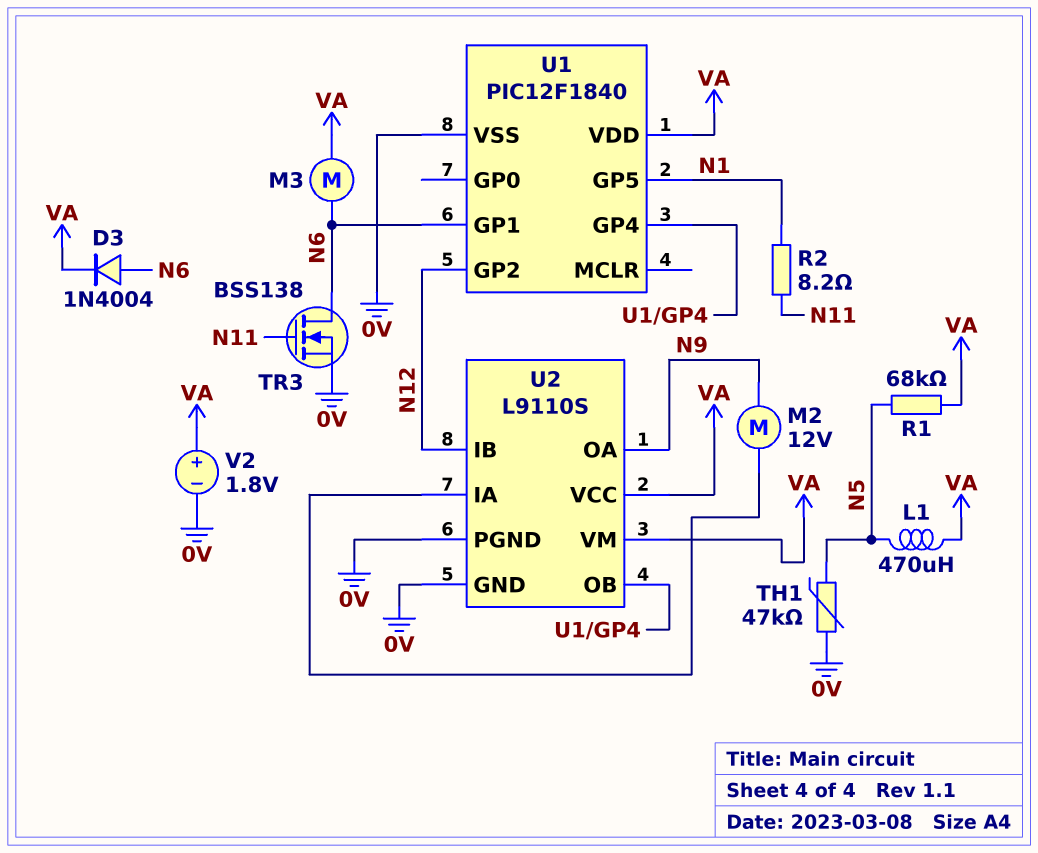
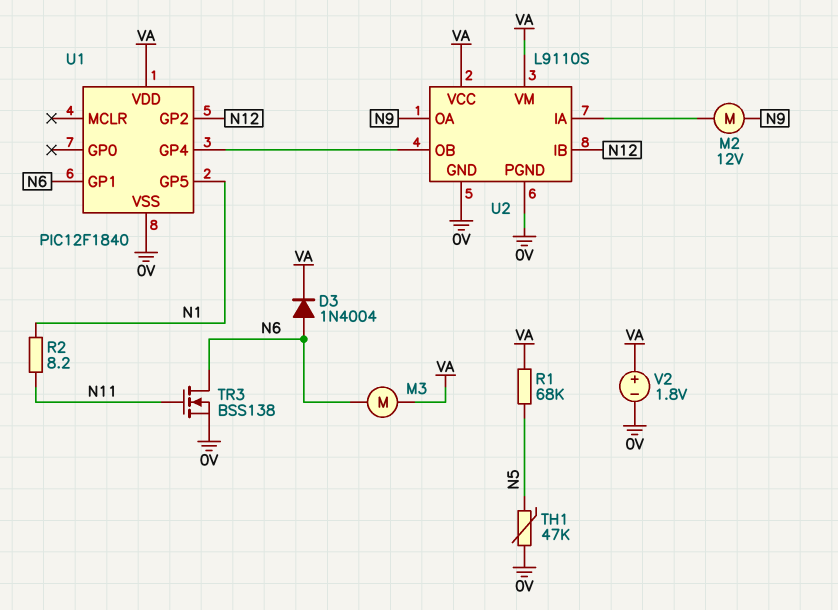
L1: 470uH (N5, VA) -> none

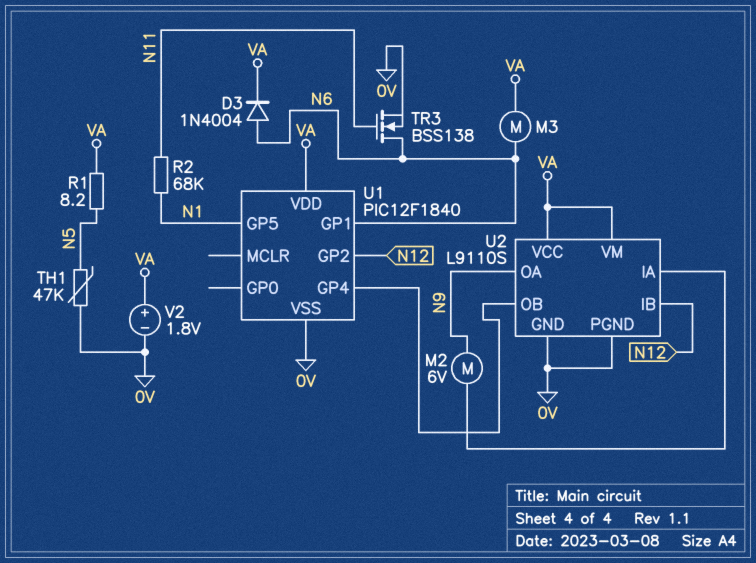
M2: motor 12V (N9, U2/IA) -> motor 6V (N9, U2/IA)
R1: 68k (N5, VA) -> 8.2 (N5, VA)
R2: 8.2 (N1, N11) -> 68k (N1, N11)

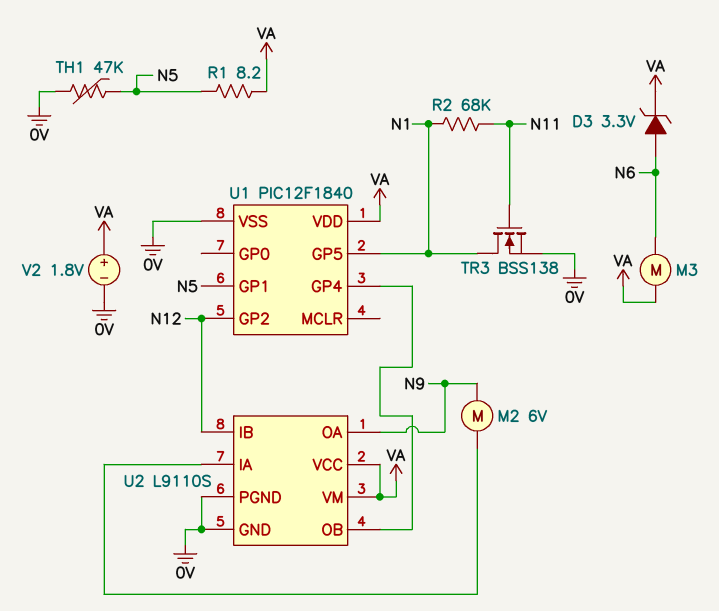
D3: diode 1N4004 (A N6, K VA) -> zener 3.3V (A N6, K VA)
TR3: NMOS BSS138 (G N11, D N6, S 0V) -> NMOS BSS138 (G N11, D N1, S 0V)
U1 pin GP1: N6 -> N5

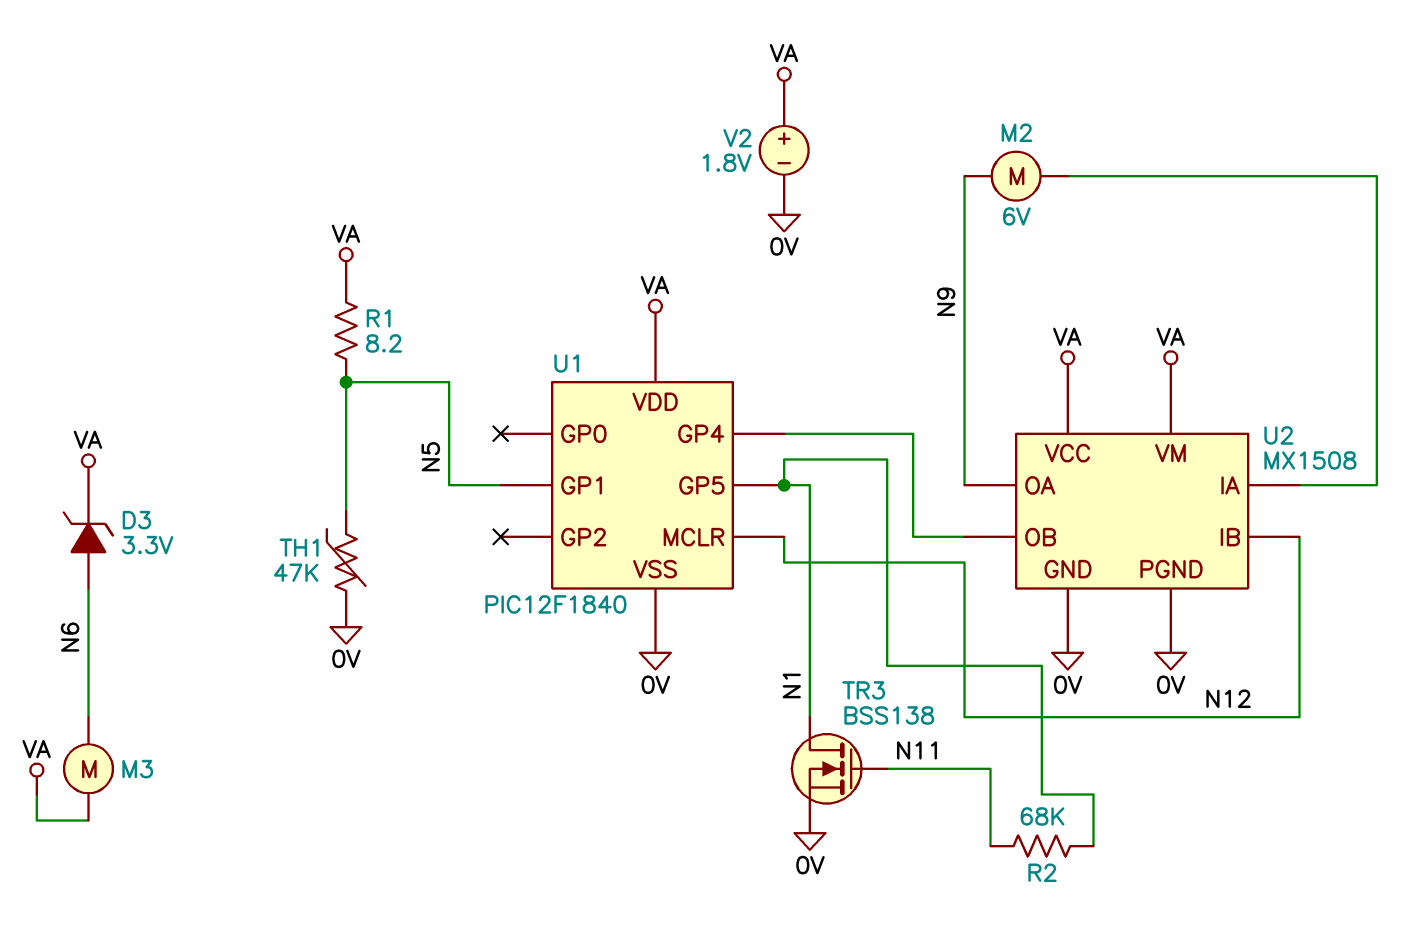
U1 pin GP2: N12 -> none
U1 pin MCLR: none -> N12
U2: L9110S -> MX1508

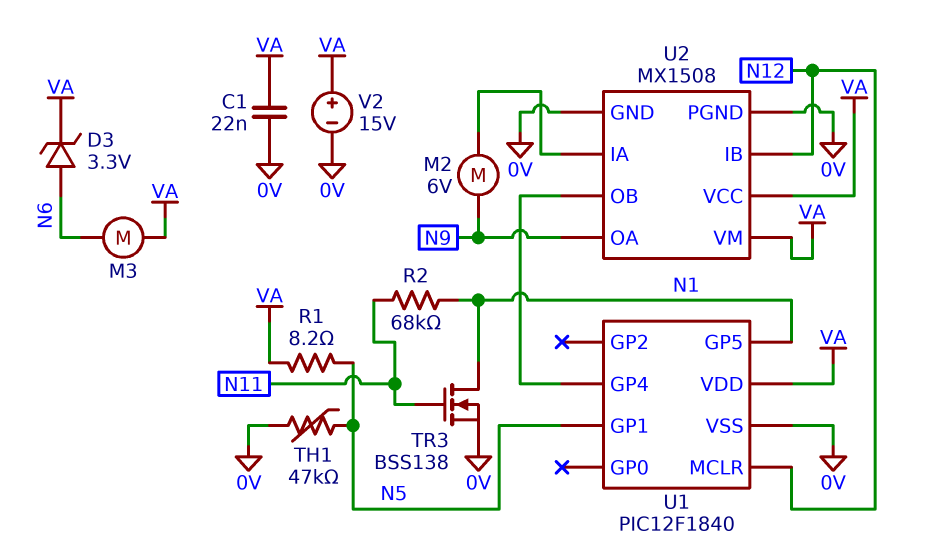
C1: none -> 22nF (0V, VA)
V2: 1.8V (plus VA, minus 0V) -> 15V (plus VA, minus 0V)

